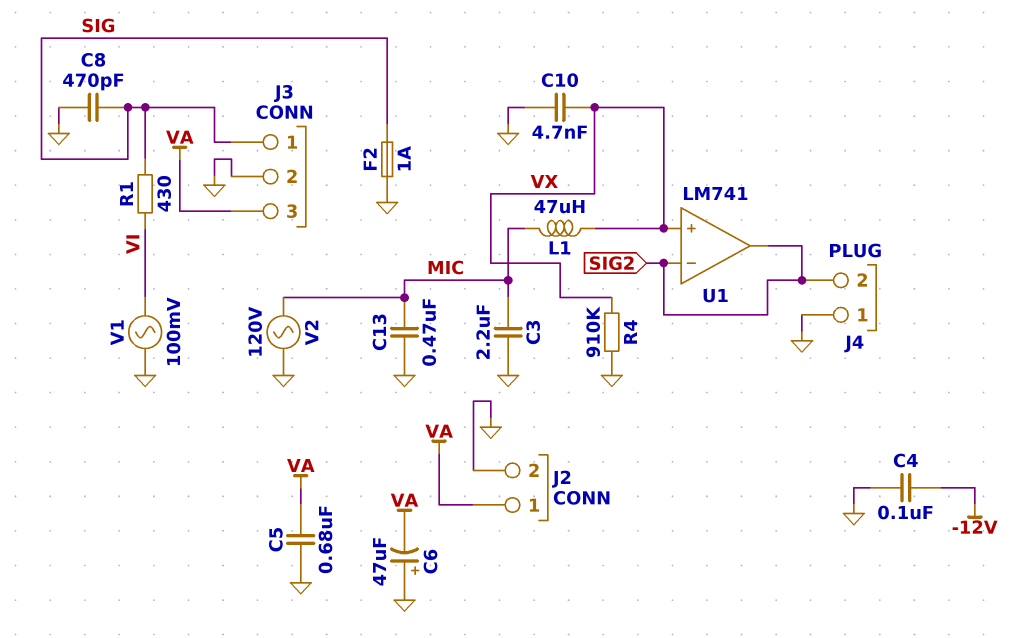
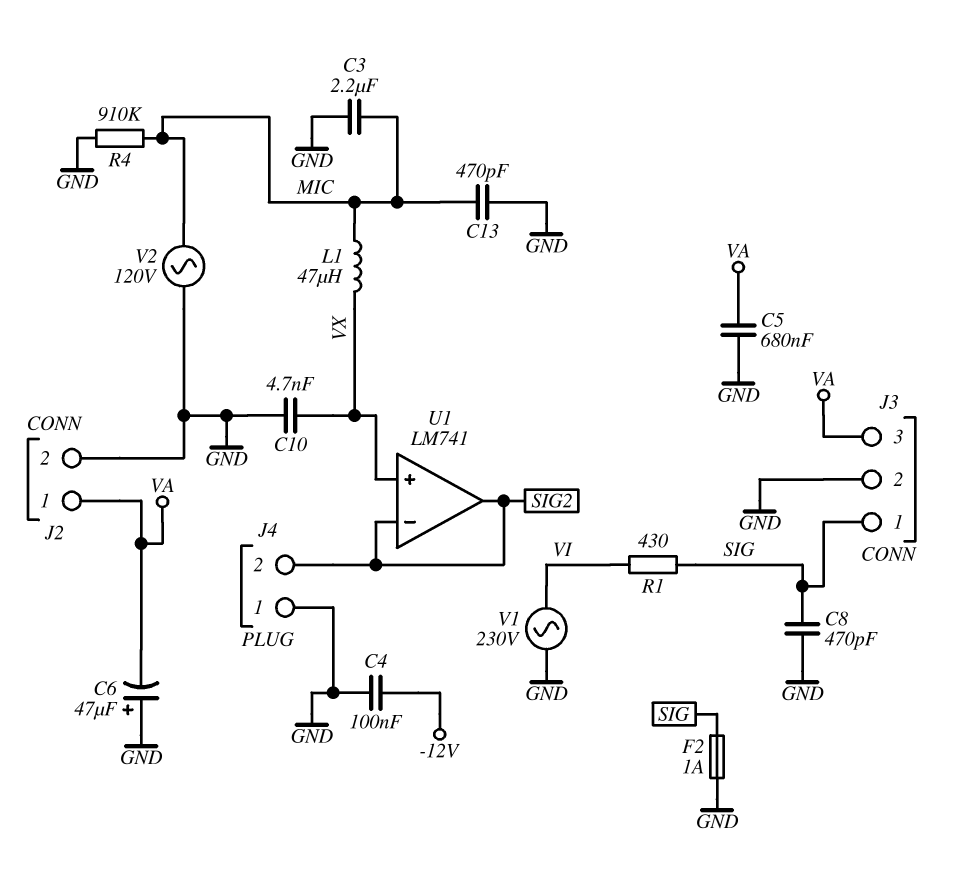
C13: 470nF (GND, MIC) -> 470pF (GND, MIC)
R4: 910k (GND, VX) -> 910k (GND, MIC)
V1: AC 100mV (GND, VI) -> AC 230V (GND, VI)

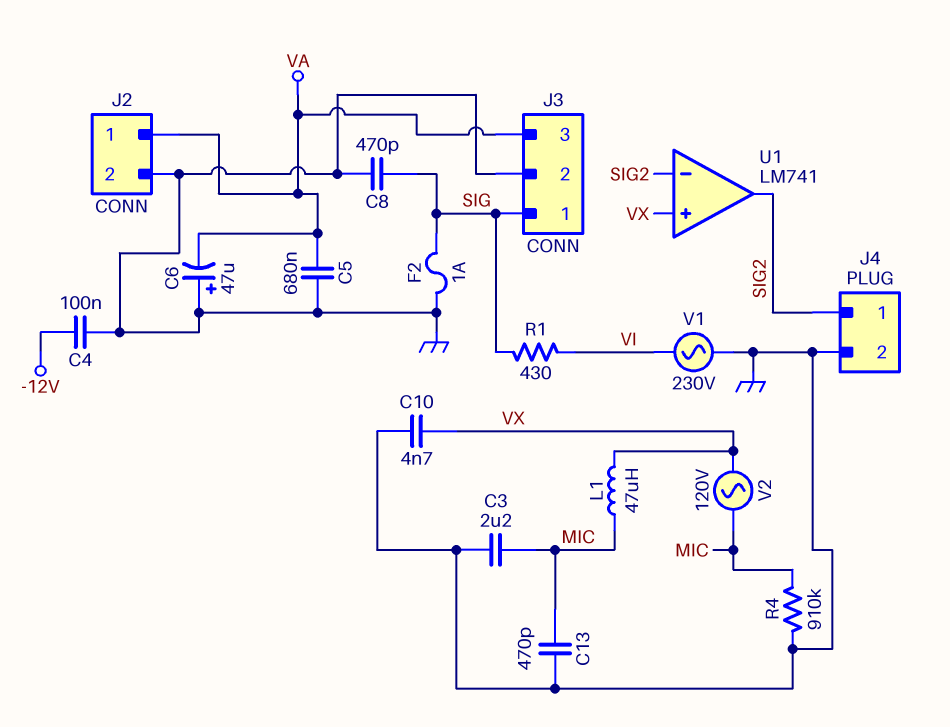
J4 pin 1: GND -> SIG2
J4 pin 2: SIG2 -> GND
V2: AC 120V (GND, MIC) -> AC 120V (MIC, VX)

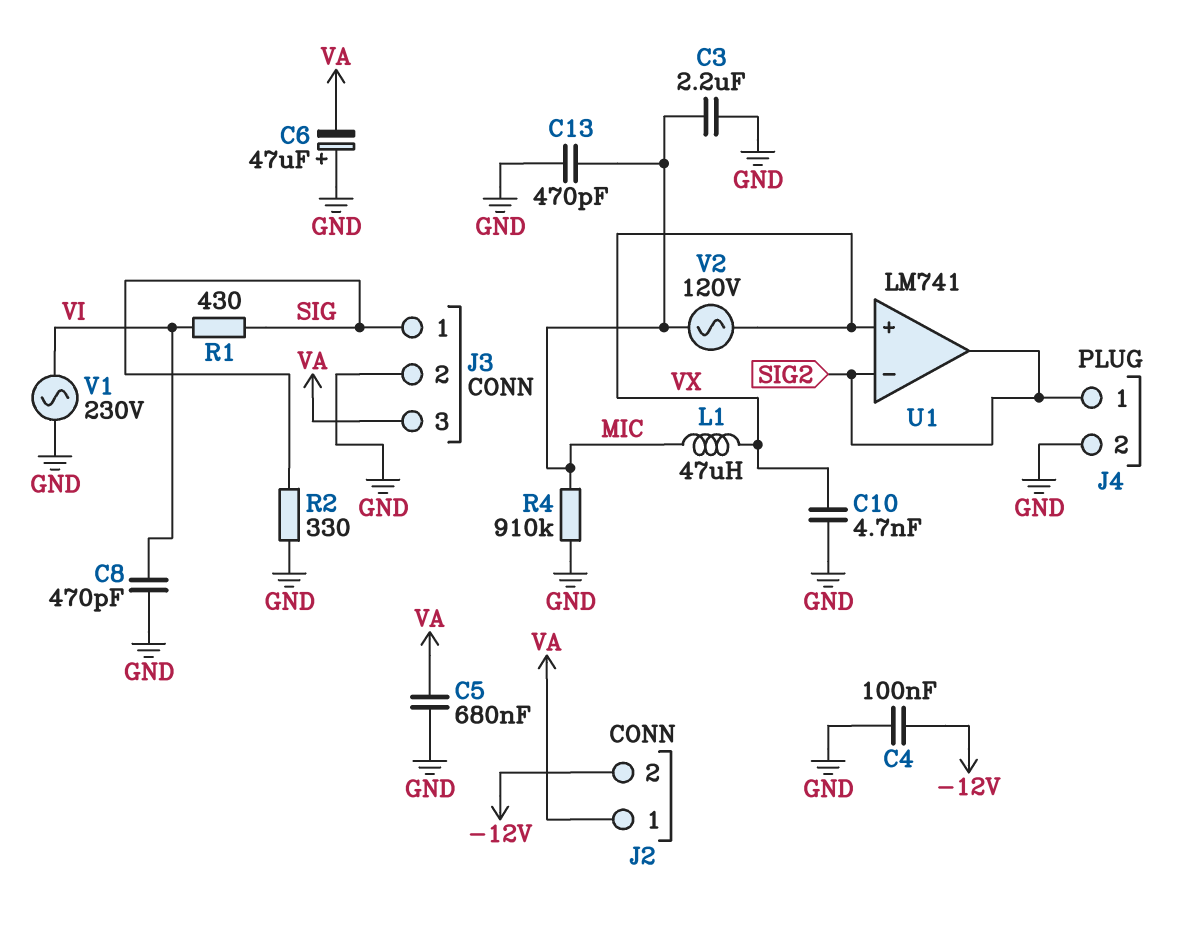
C8: 470pF (GND, SIG) -> 470pF (GND, VI)
F2: 1A (GND, SIG) -> none
J2 pin 2: GND -> -12V
R2: none -> 330 (GND, SIG)

